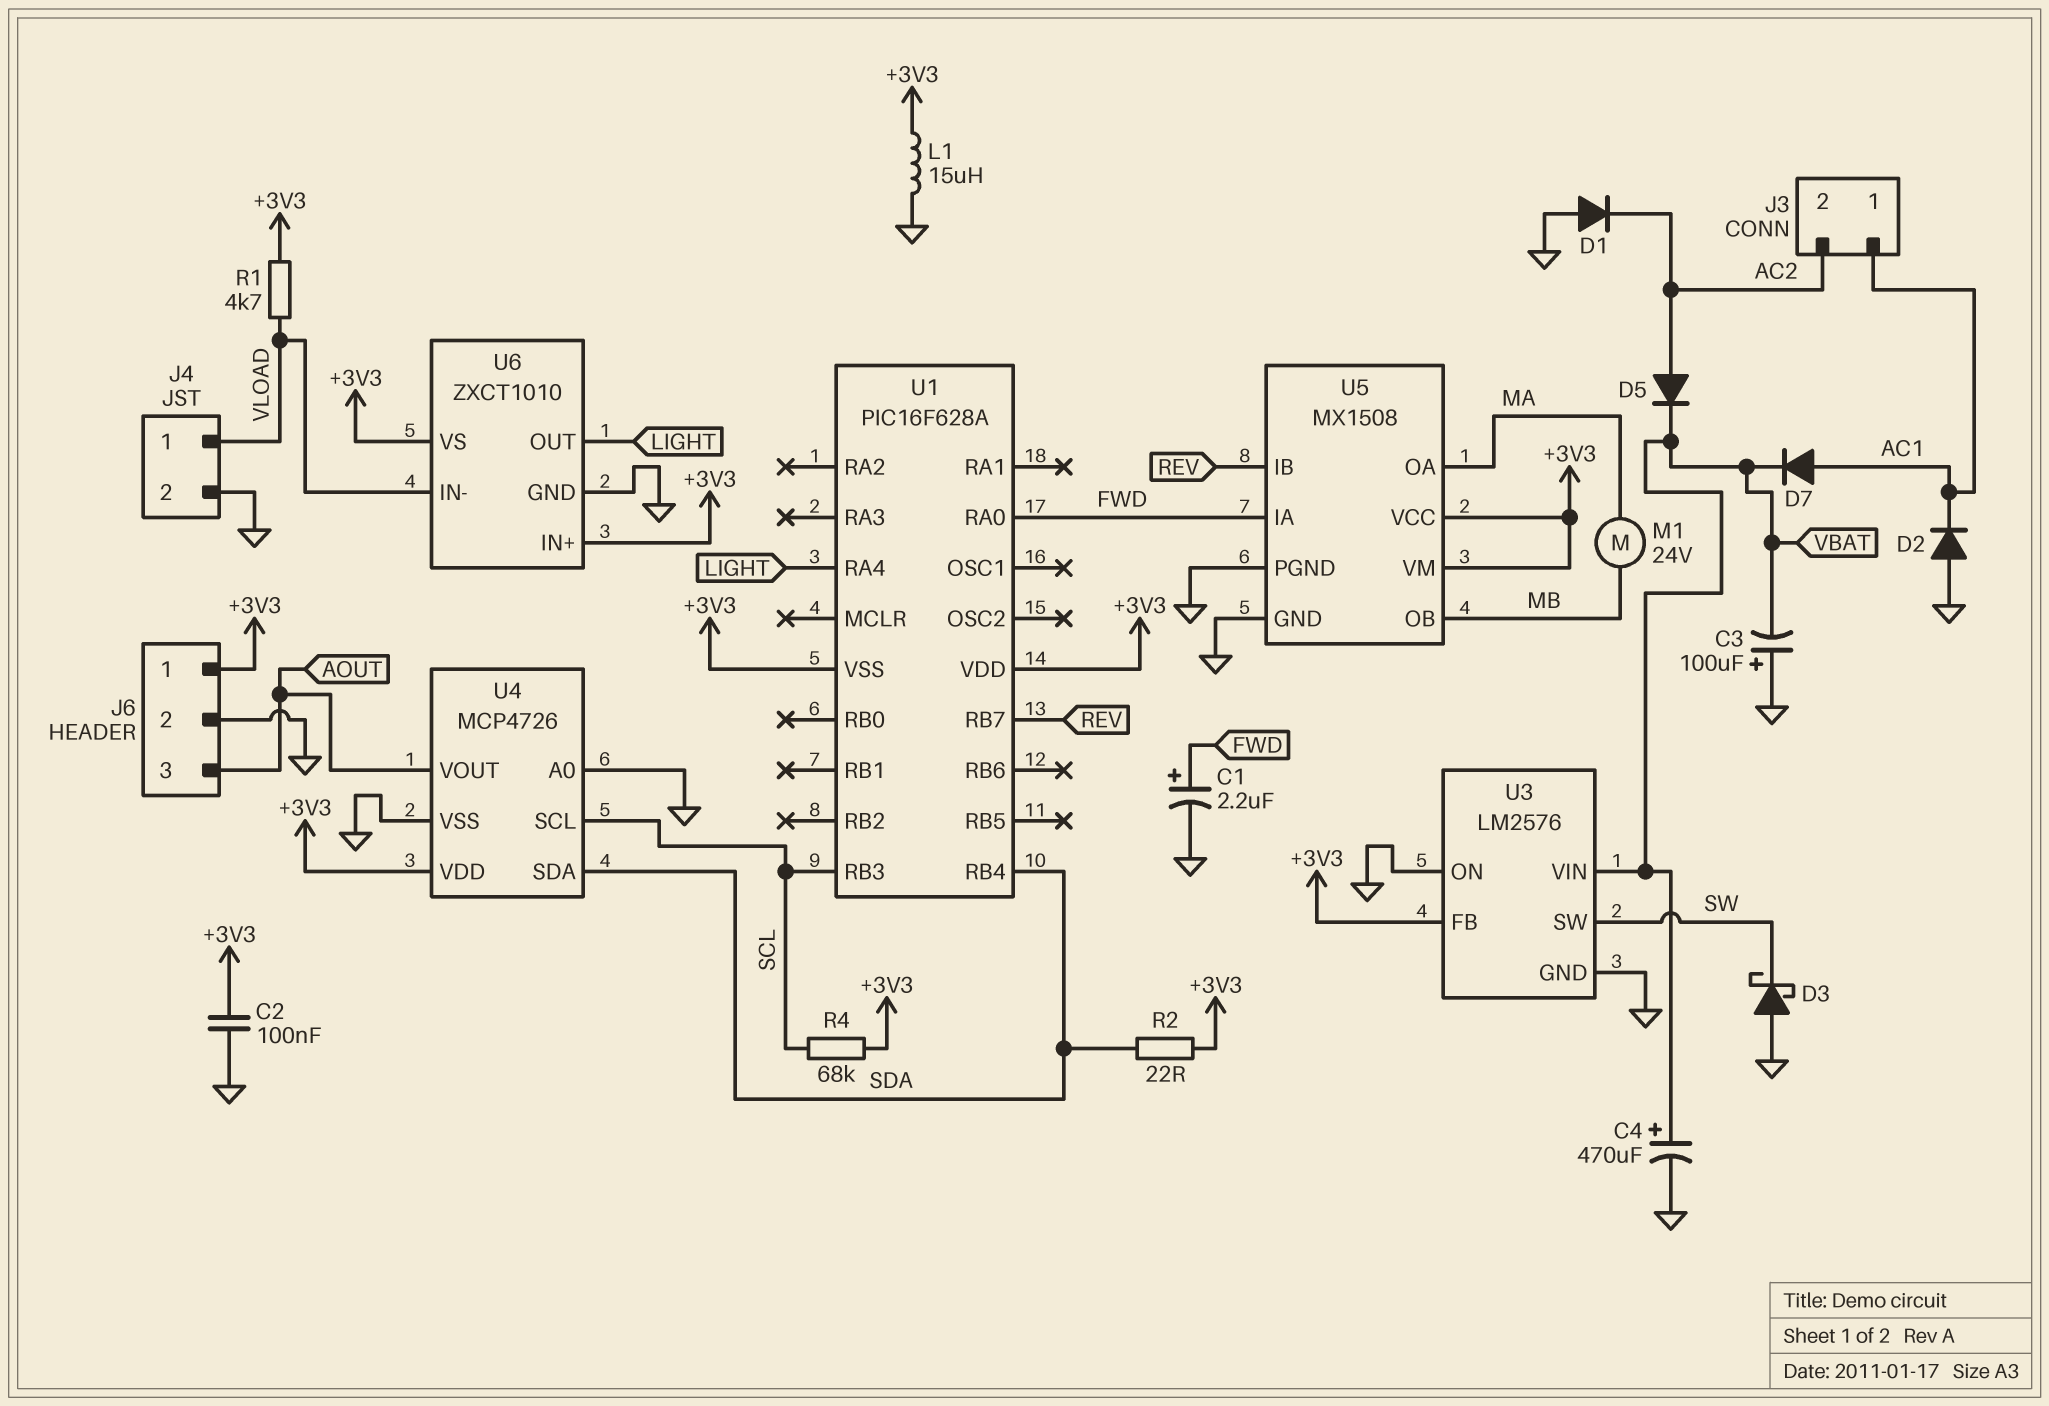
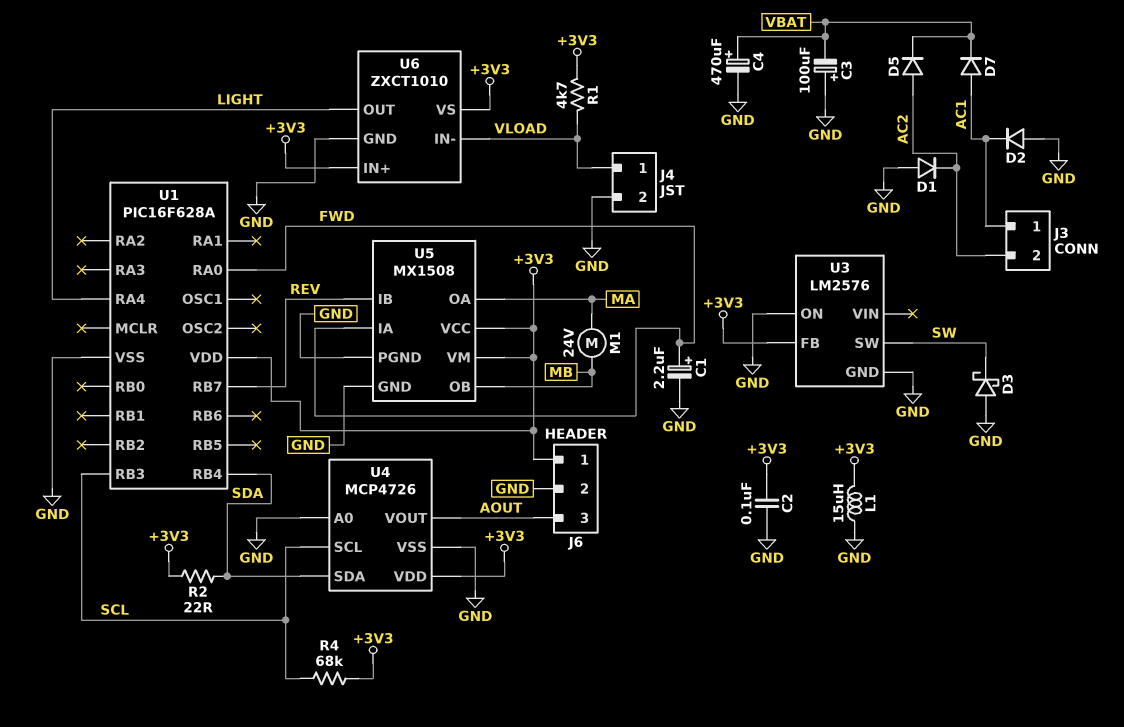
U1 pin VSS: +3V3 -> GND
U3 pin VIN: VBAT -> none

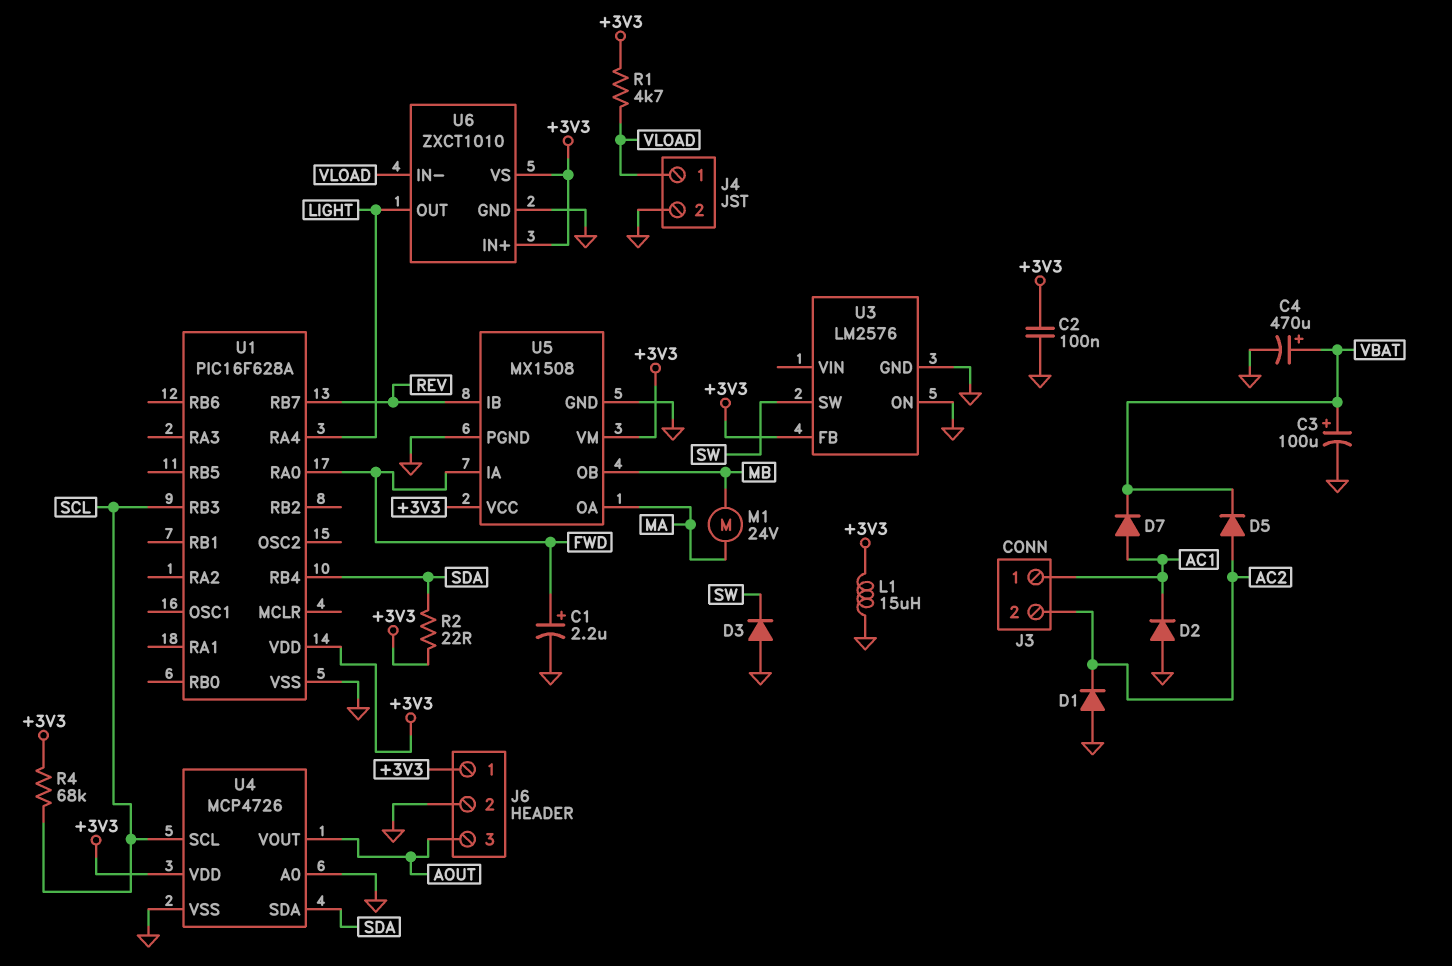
C3: 100uF (plus GND, minus VBAT) -> 100uF (plus VBAT, minus GND)
D3: schottky (A GND, K SW) -> diode (A GND, K SW)

